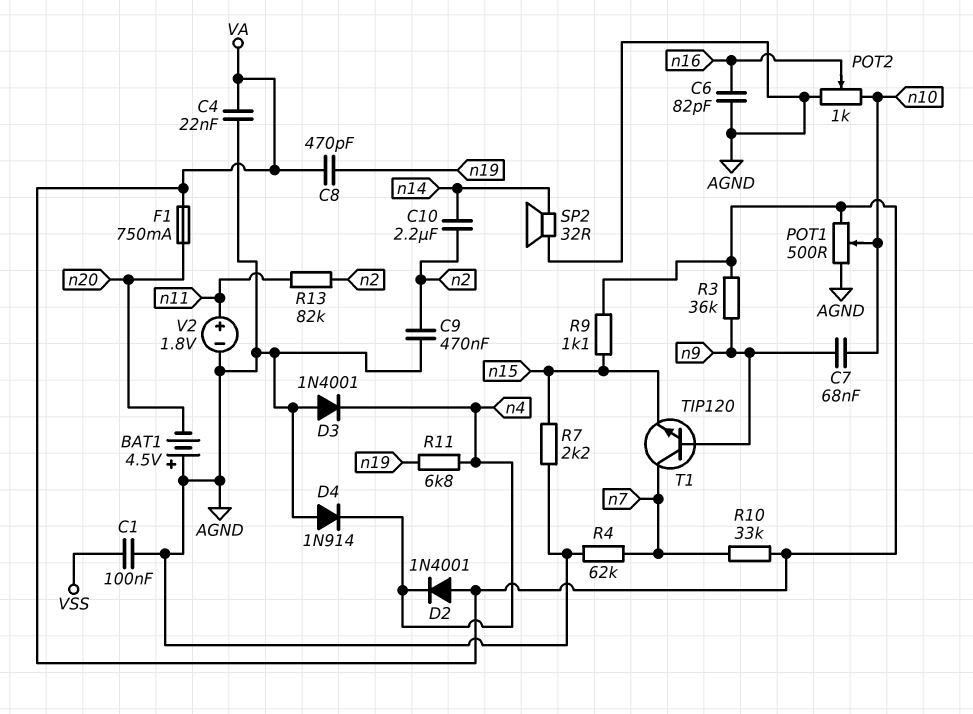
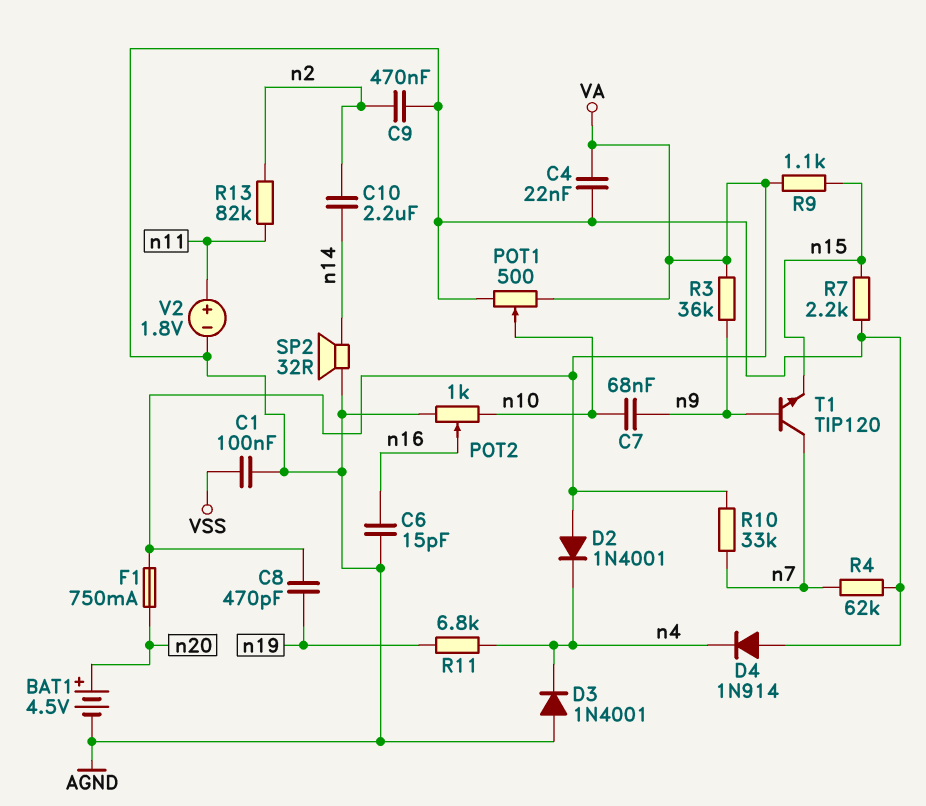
BAT1: 4.5V (plus AGND, minus n20) -> 4.5V (plus n20, minus AGND)
C6: 82pF (AGND, n16) -> 15pF (AGND, n16)

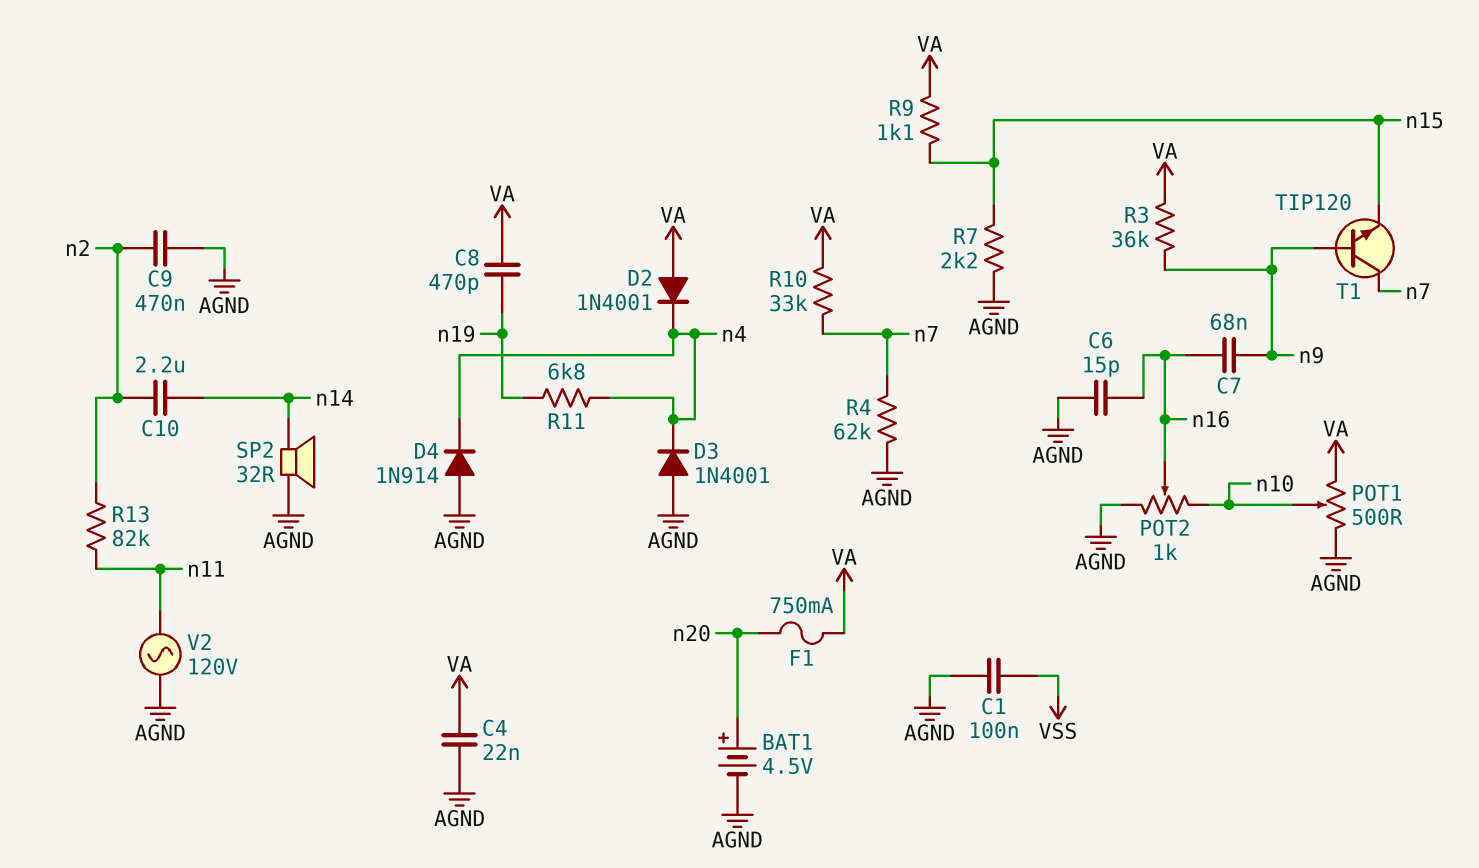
C7: 68nF (n9, n10) -> 68nF (n9, n16)
V2: 1.8V (plus n11, minus AGND) -> AC 120V (AGND, n11)

